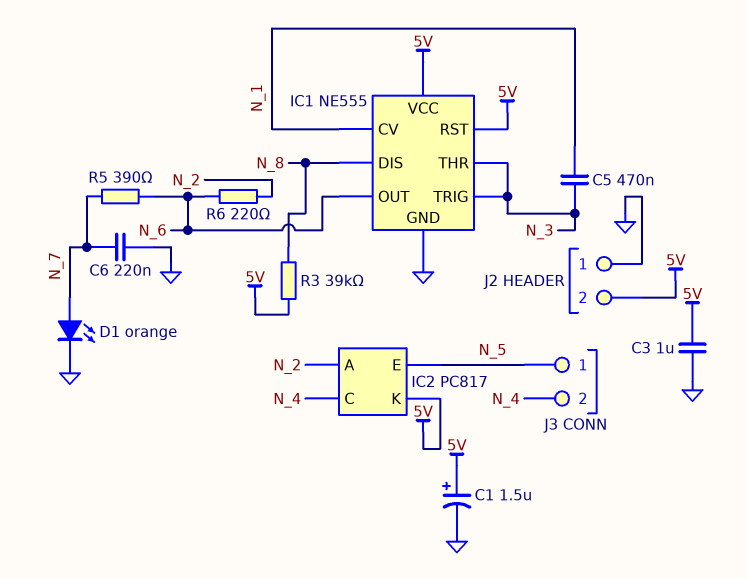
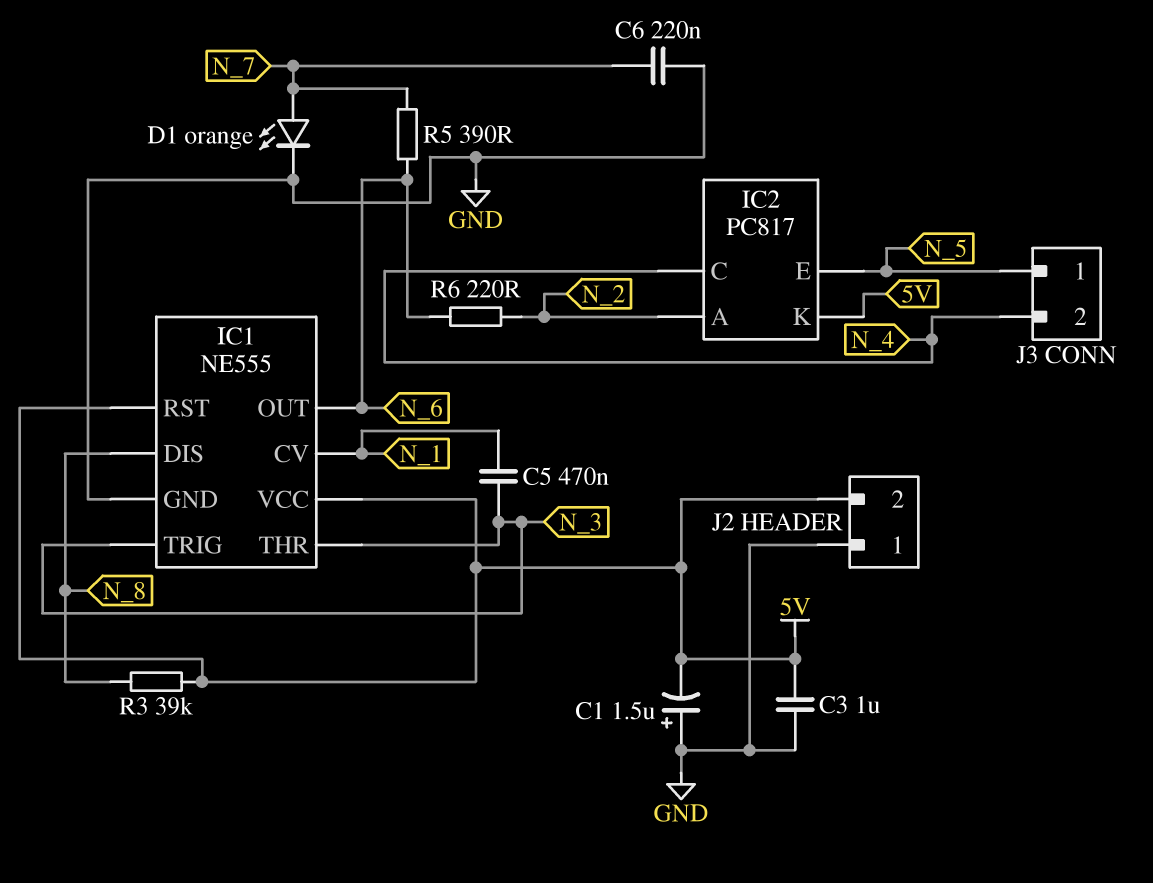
C1: 1.5uF (plus 5V, minus GND) -> 1.5uF (plus GND, minus 5V)

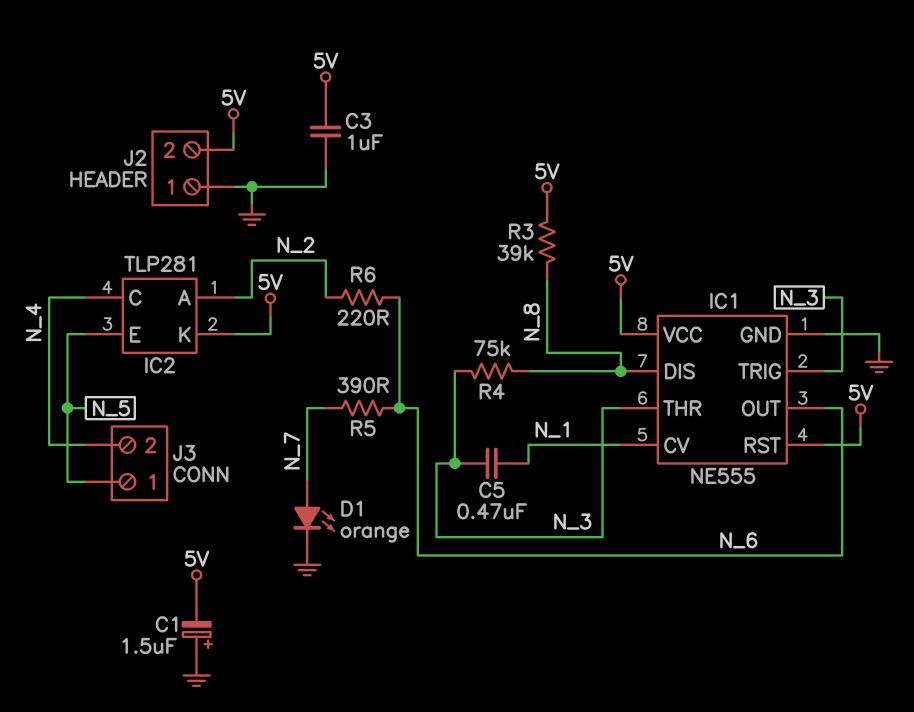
C6: 220nF (GND, N_7) -> none
IC2: PC817 -> TLP281
R4: none -> 75k (N_3, N_8)

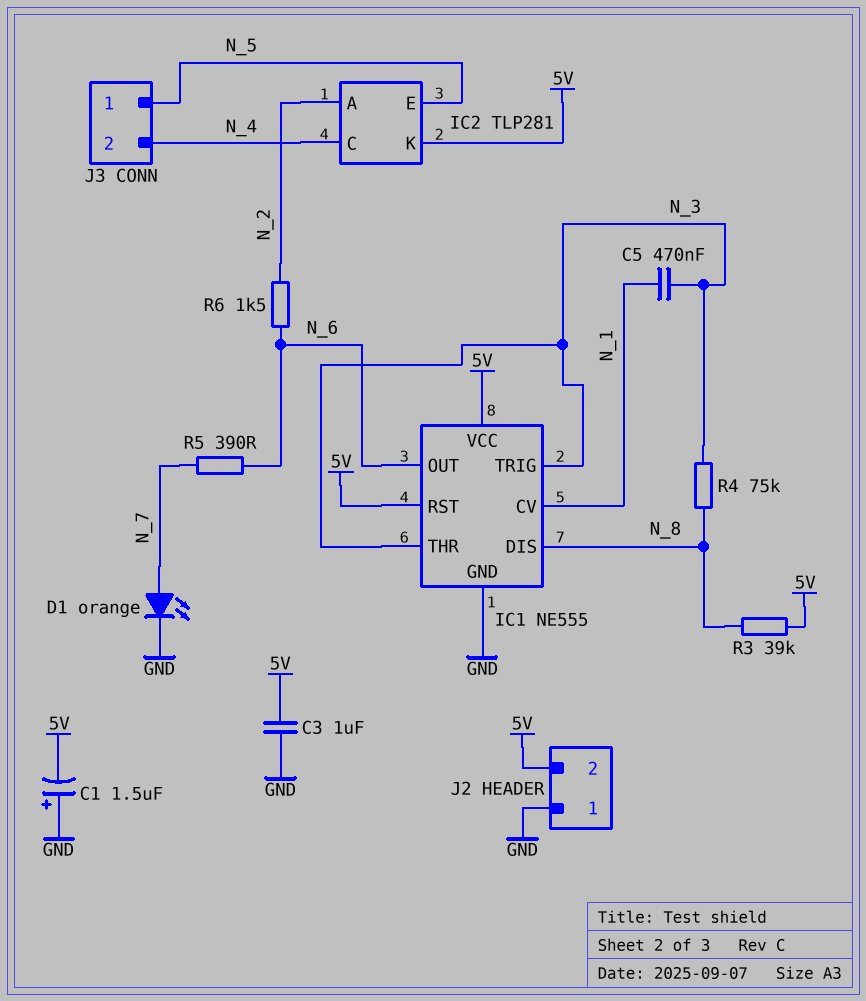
R6: 220 (N_2, N_6) -> 1.5k (N_2, N_6)

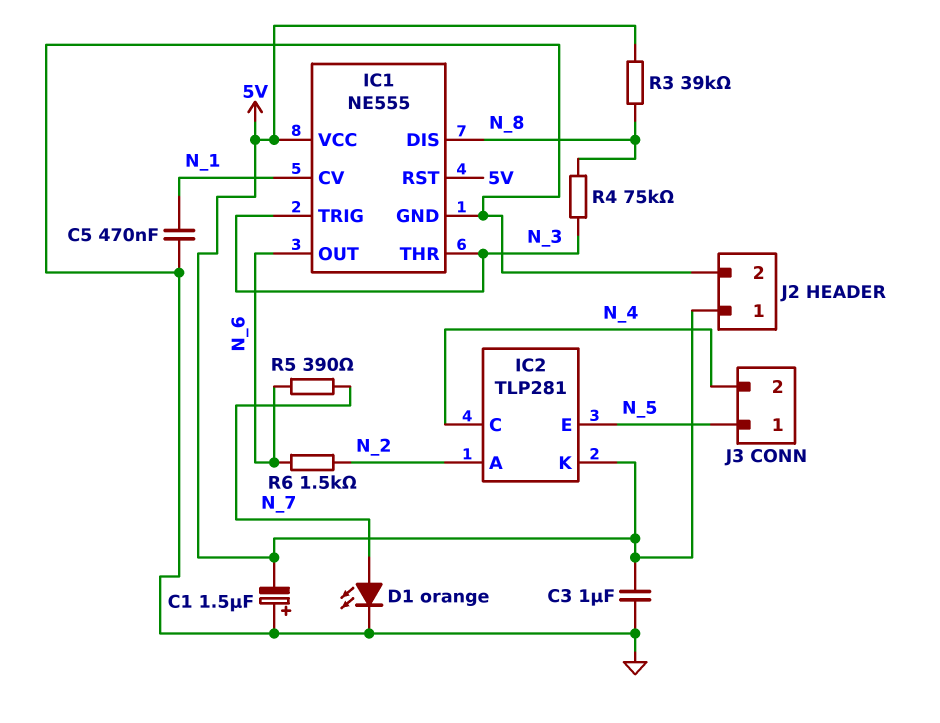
C5: 470nF (N_1, N_3) -> 470nF (GND, N_1)
J2 pin 1: GND -> 5V
J2 pin 2: 5V -> GND

